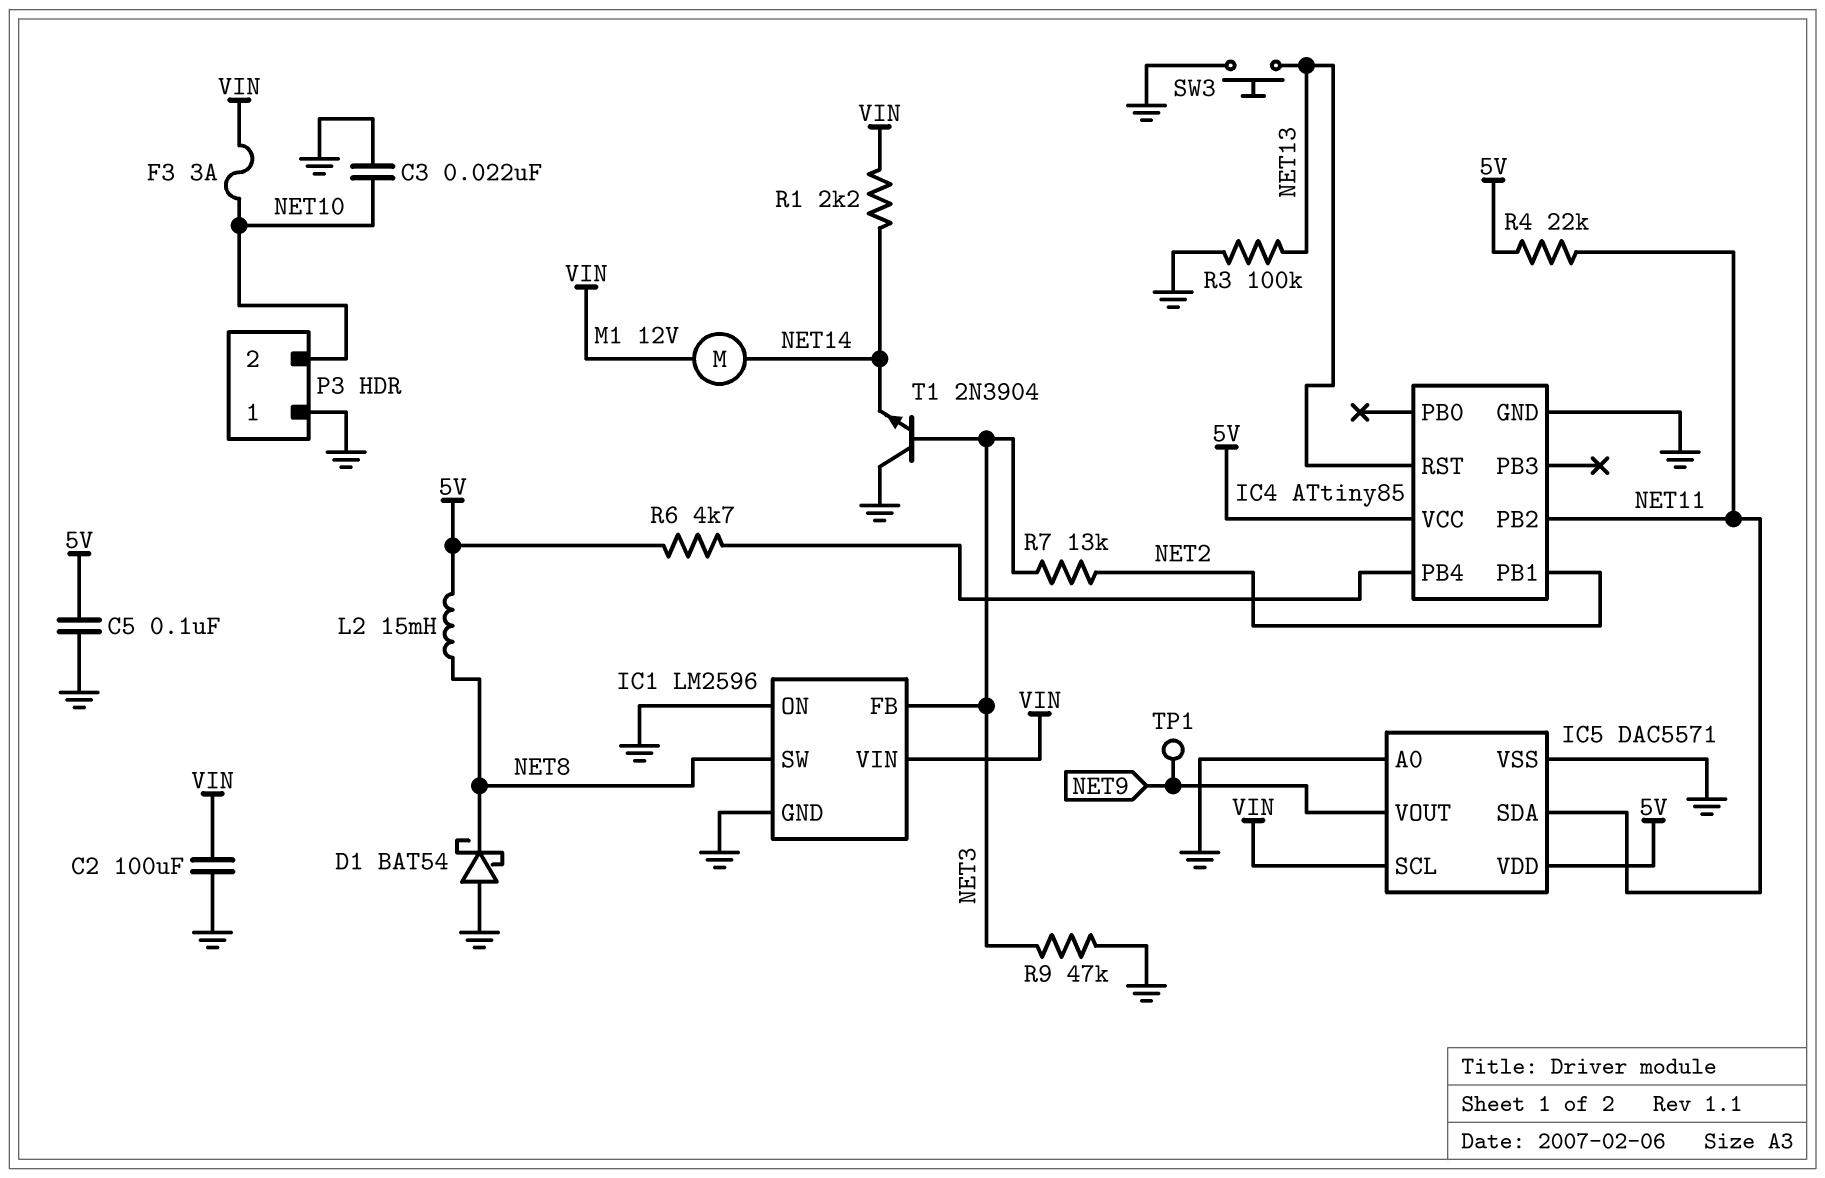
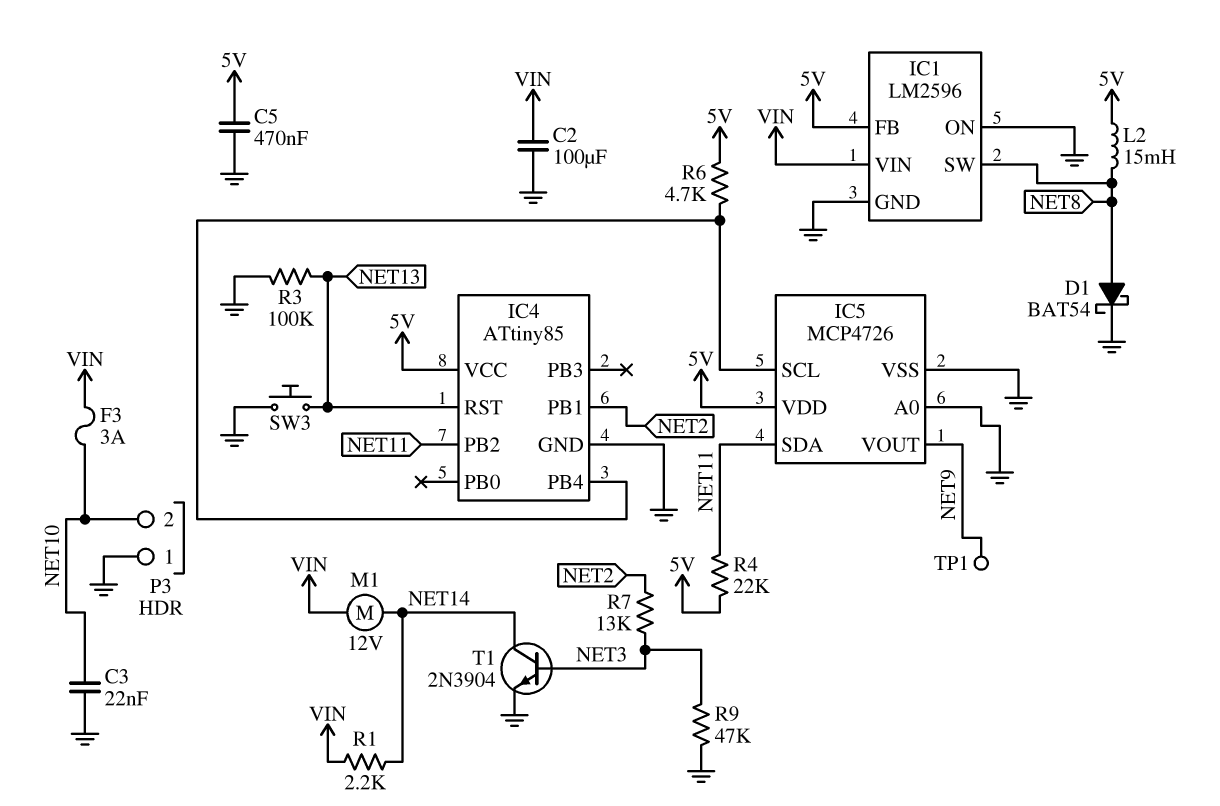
C5: 100nF (5V, GND) -> 470nF (5V, GND)
D1: schottky BAT54 (A GND, K NET8) -> schottky BAT54 (A NET8, K GND)
IC1 pin FB: NET3 -> 5V
IC5: DAC5571 -> MCP4726
IC5 pin SCL: VIN -> IC4/PB4
T1: NPN 2N3904 (B NET3, C GND, E NET14) -> NPN 2N3904 (B NET3, C NET14, E GND)

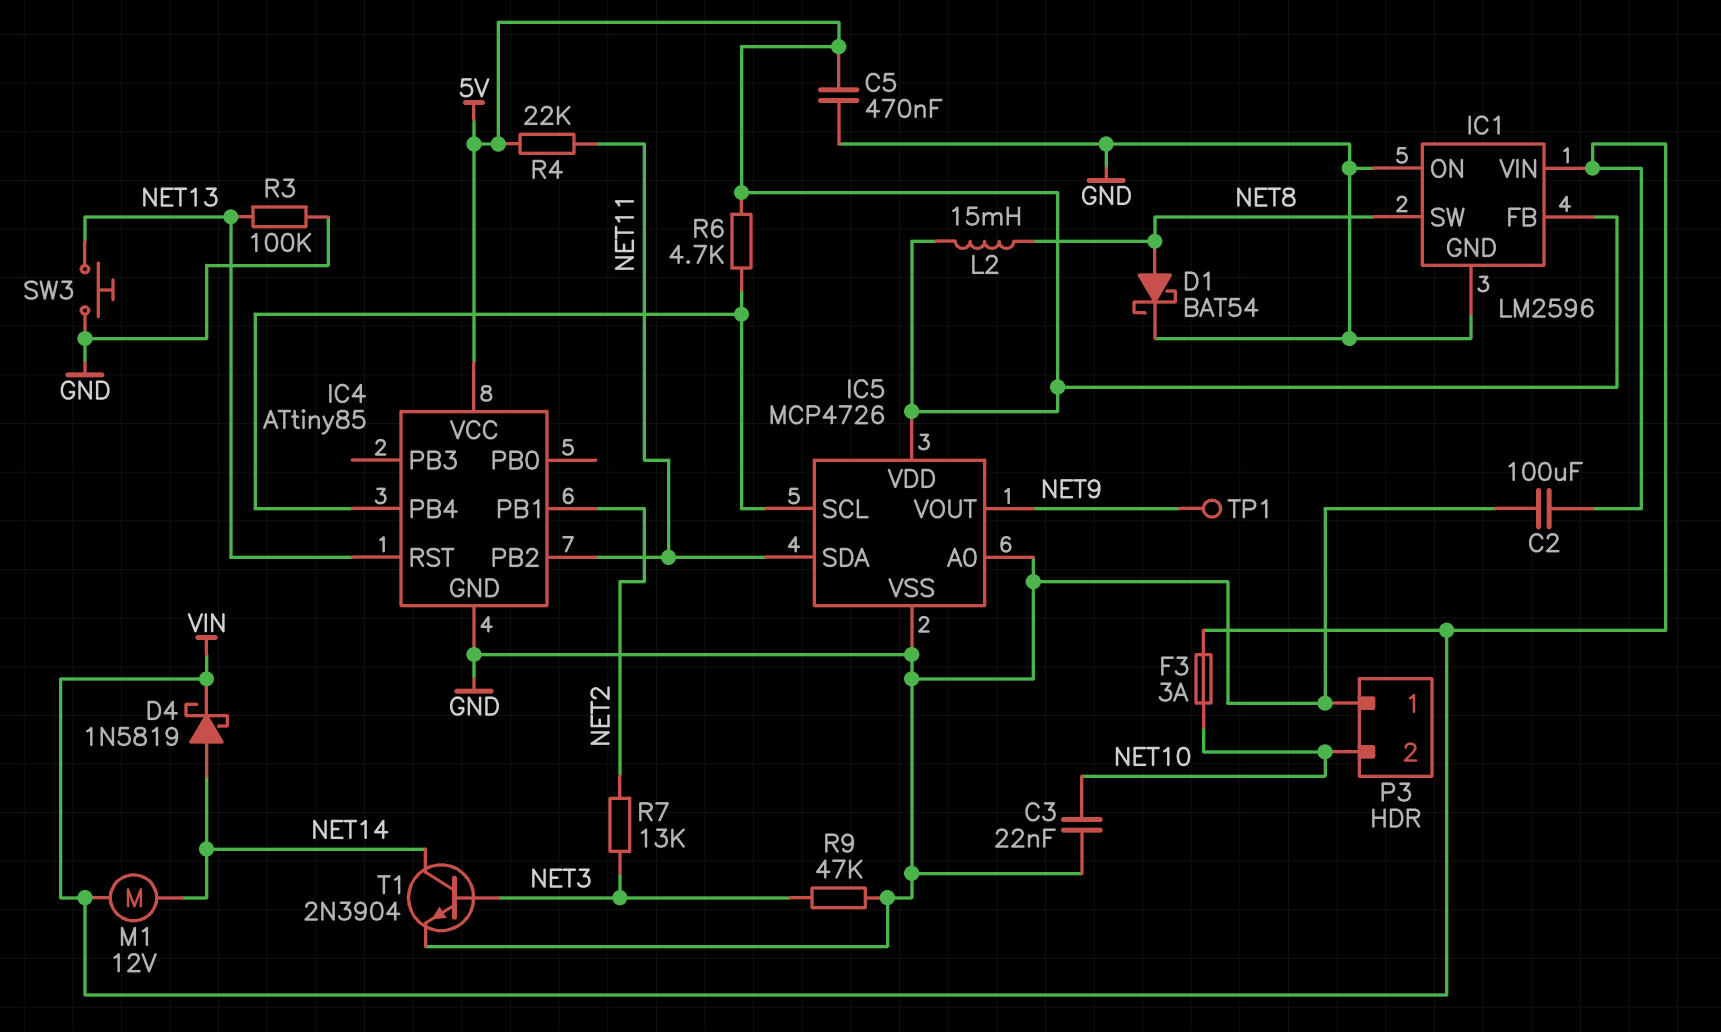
D4: none -> schottky 1N5819 (A NET14, K VIN)
R1: 2.2k (NET14, VIN) -> none

